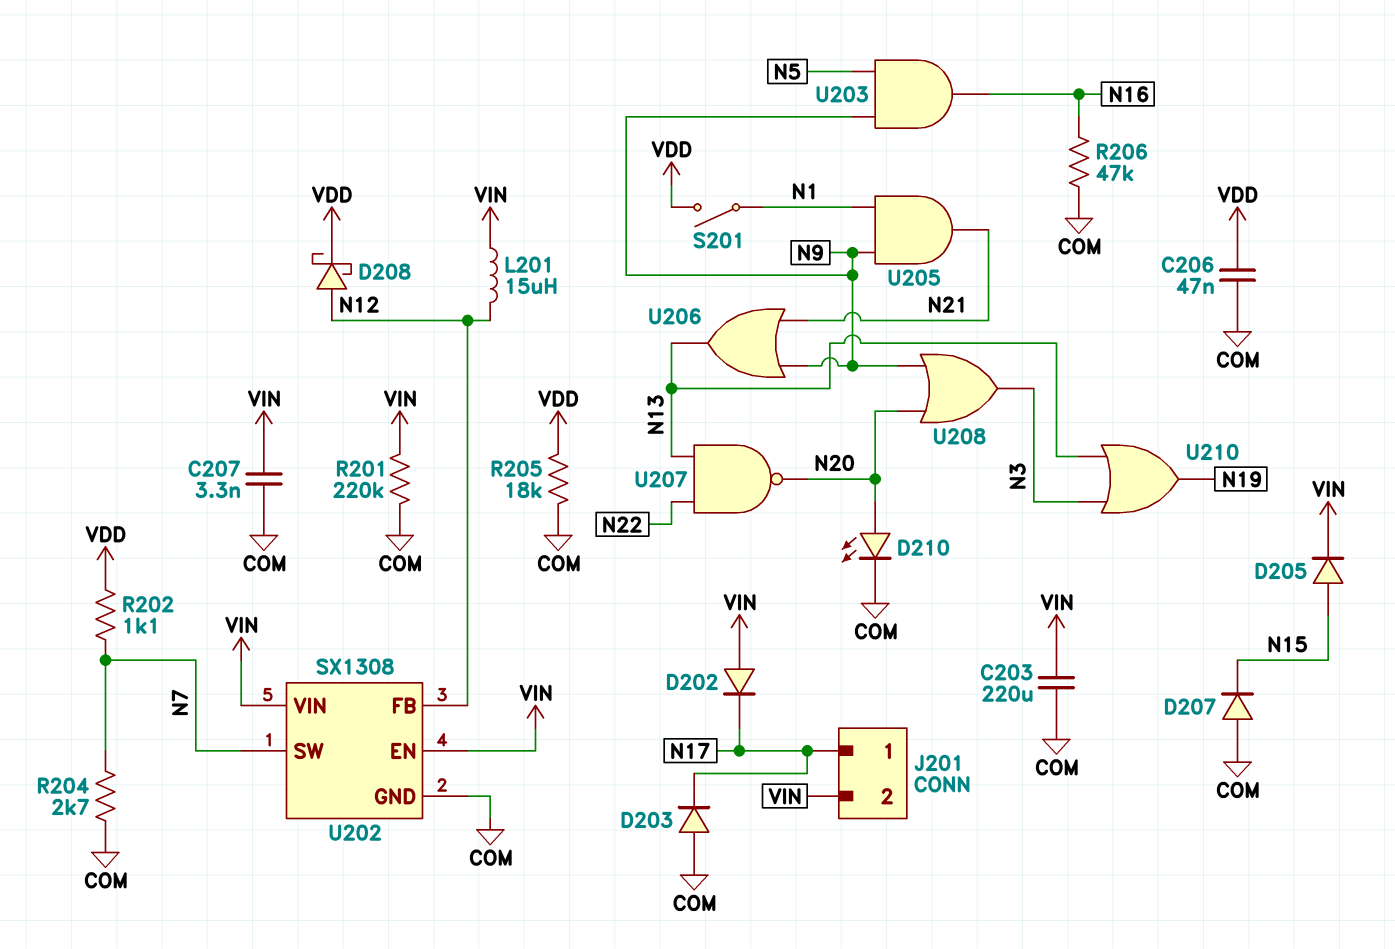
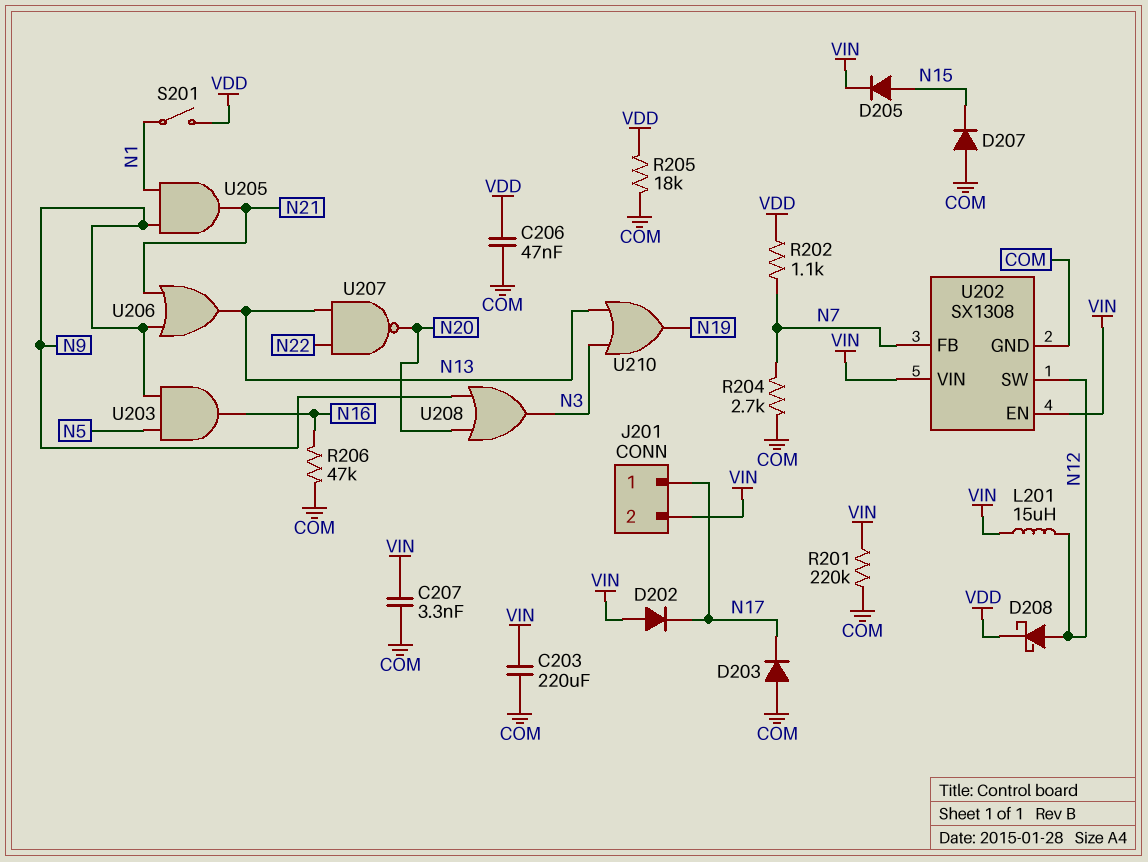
D210: LED (A N20, K COM) -> none
U202 pin FB: N12 -> N7
U202 pin SW: N7 -> N12

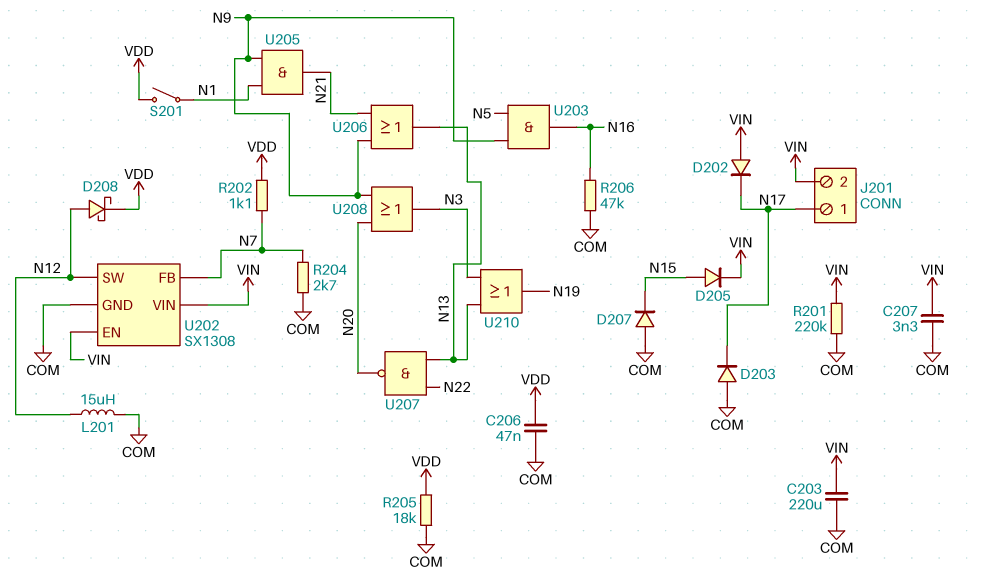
L201: 15uH (N12, VIN) -> 15uH (COM, N12)

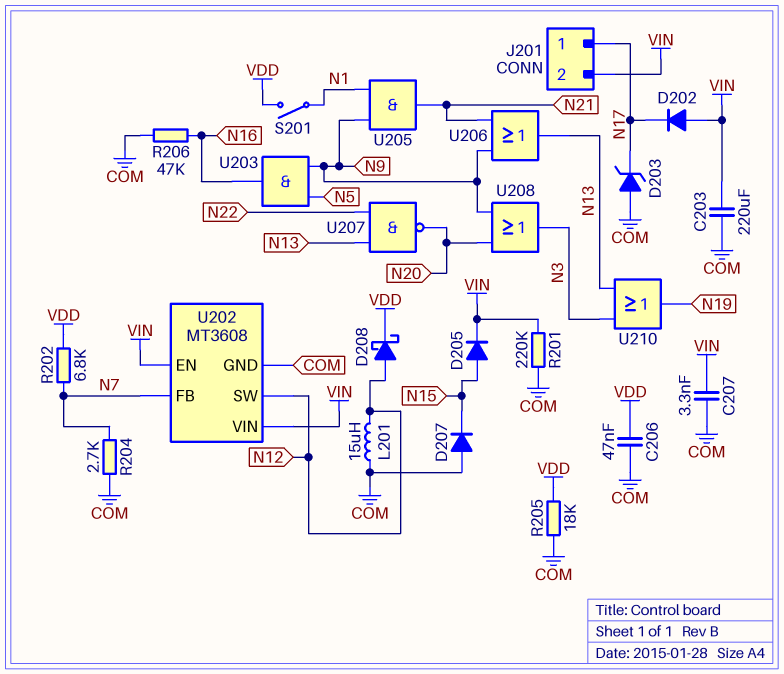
D203: diode (A COM, K N17) -> zener (A COM, K N17)
R202: 1.1k (N7, VDD) -> 6.8k (N7, VDD)
U202: SX1308 -> MT3608

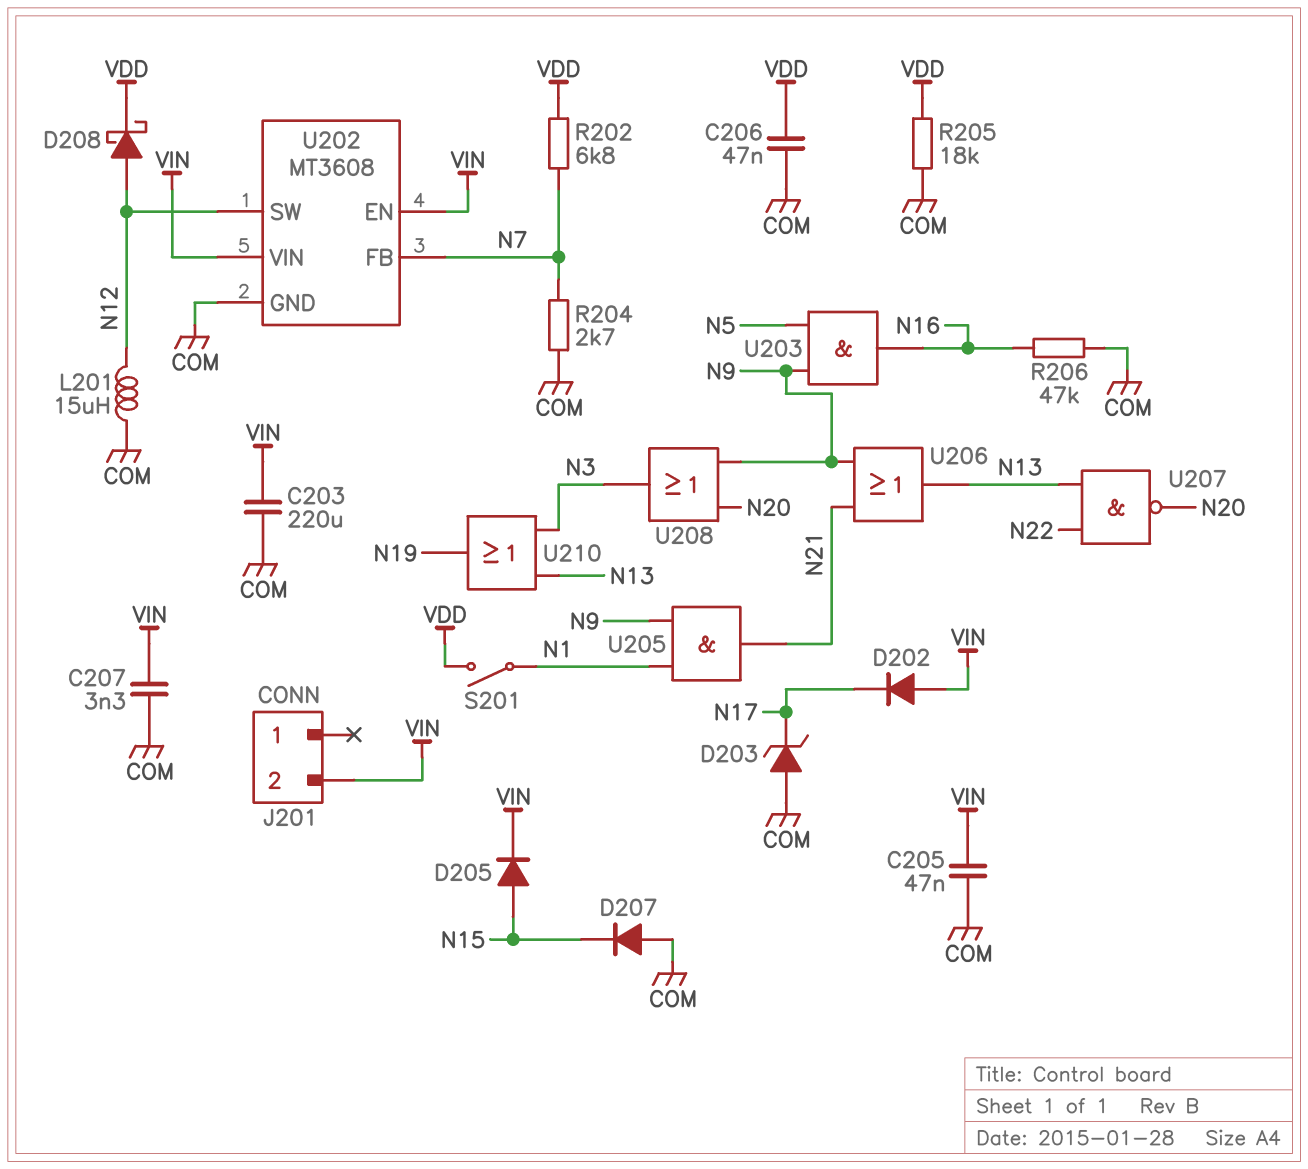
C205: none -> 47nF (COM, VIN)
J201 pin 1: N17 -> none
R201: 220k (COM, VIN) -> none

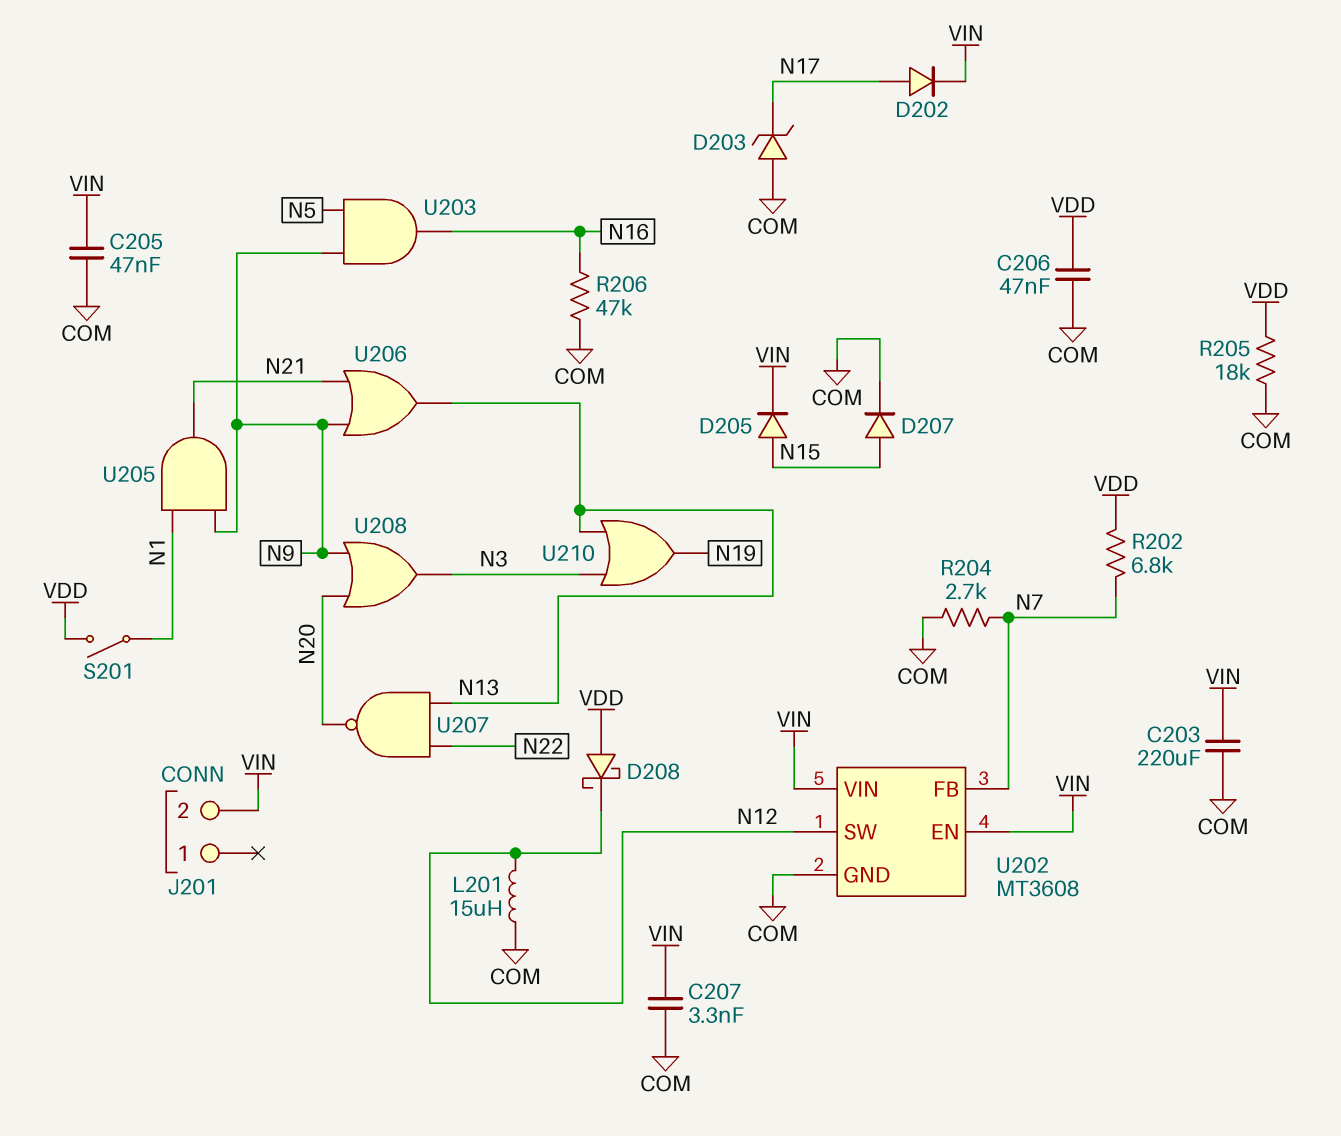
D202: diode (A VIN, K N17) -> diode (A N17, K VIN)
D207: diode (A COM, K N15) -> diode (A N15, K COM)
D208: schottky (A N12, K VDD) -> schottky (A VDD, K N12)

